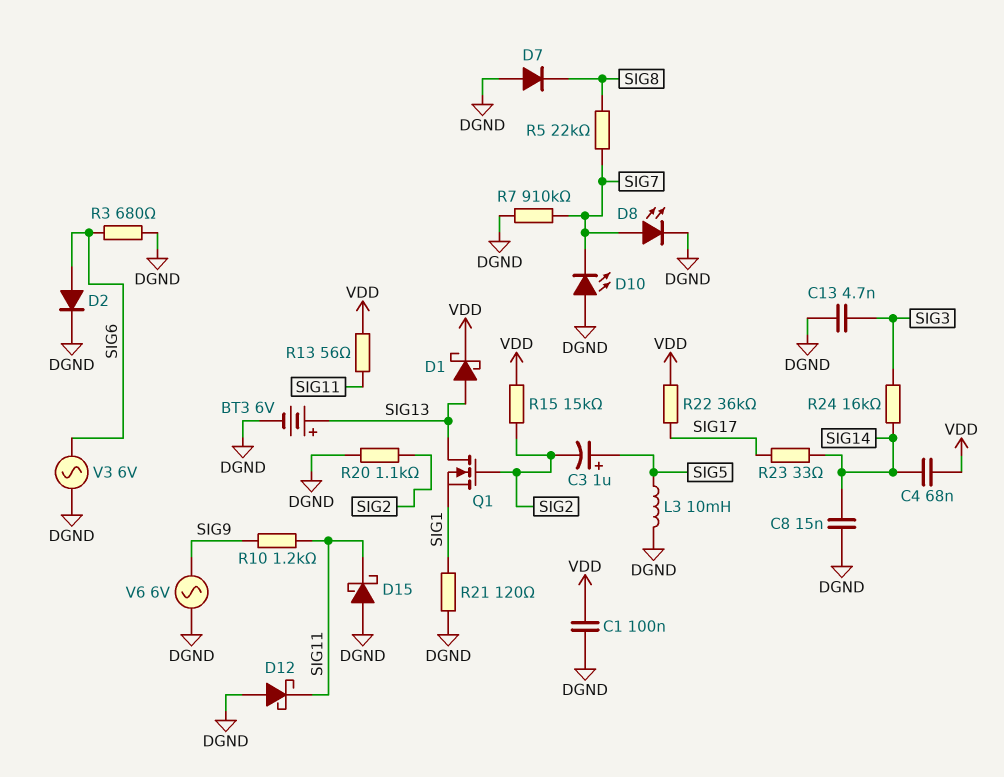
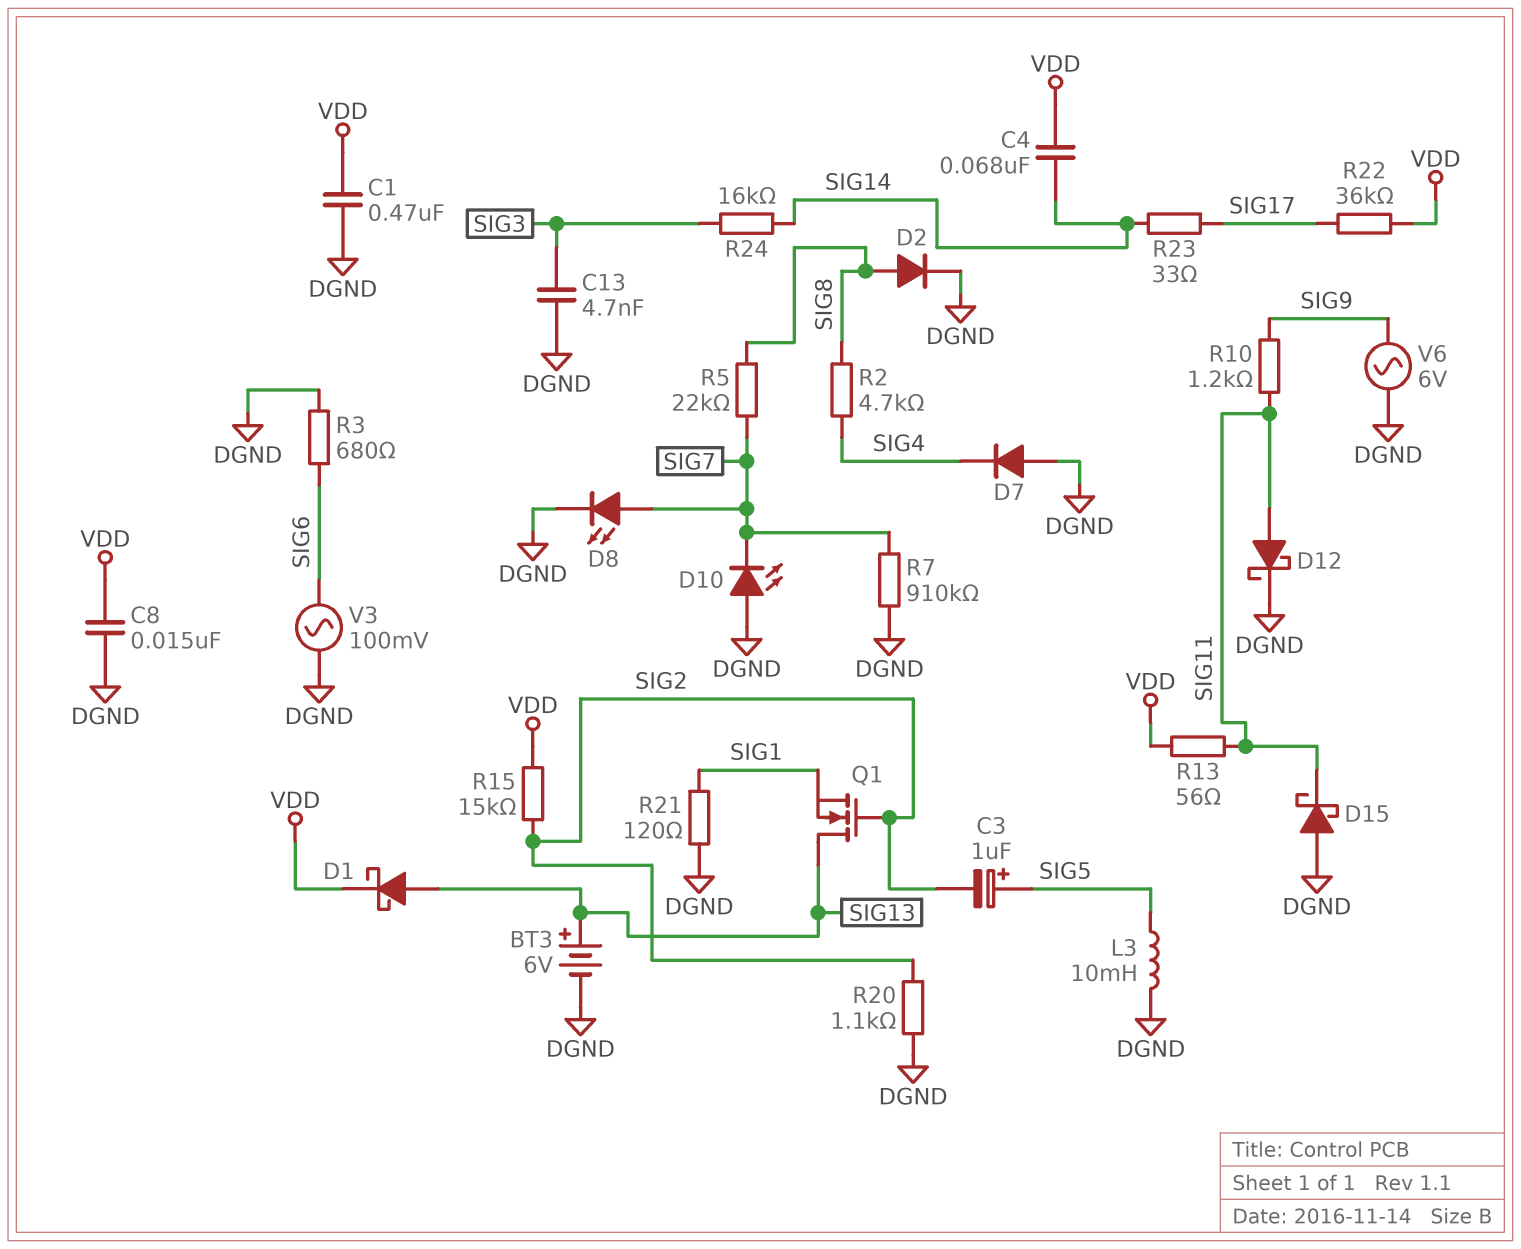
C1: 100nF (DGND, VDD) -> 470nF (DGND, VDD)
C8: 15nF (DGND, SIG14) -> 15nF (DGND, VDD)
D2: diode (A SIG6, K DGND) -> diode (A SIG8, K DGND)
D7: diode (A DGND, K SIG8) -> diode (A DGND, K SIG4)
D12: schottky (A DGND, K SIG11) -> schottky (A SIG11, K DGND)
R2: none -> 4.7k (SIG4, SIG8)
V3: AC 6V (DGND, SIG6) -> AC 100mV (DGND, SIG6)

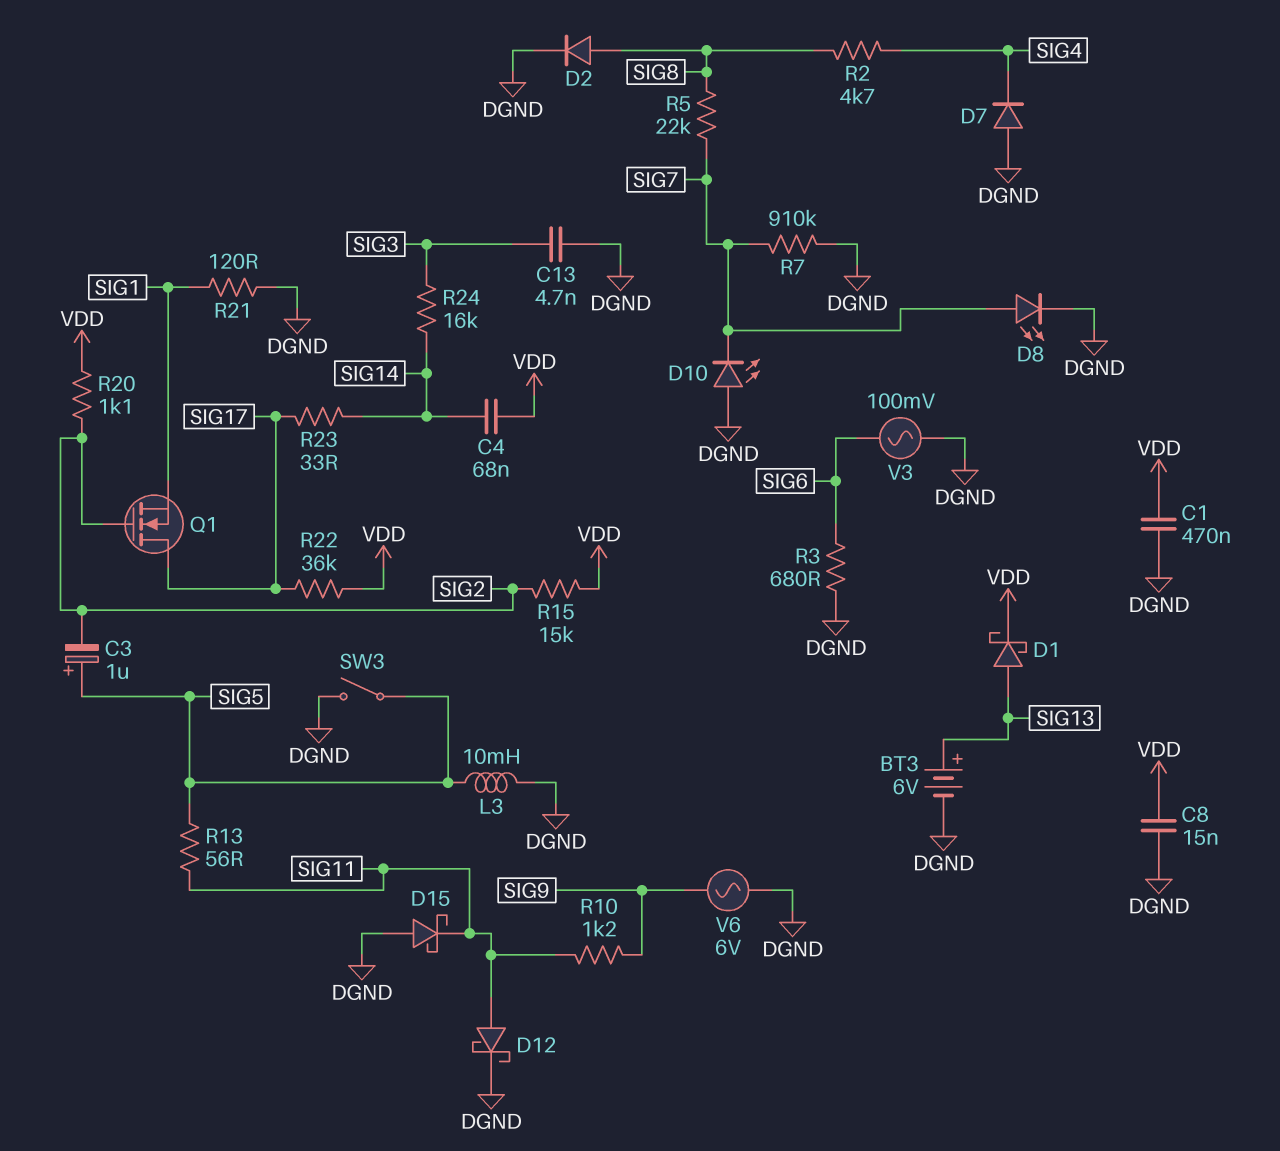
Q1: NMOS (G SIG2, D SIG13, S SIG1) -> NMOS (G SIG2, D SIG17, S SIG1)
R13: 56 (SIG11, VDD) -> 56 (SIG5, SIG11)
R20: 1.1k (DGND, SIG2) -> 1.1k (SIG2, VDD)
SW3: none -> switch (DGND, SIG5)

